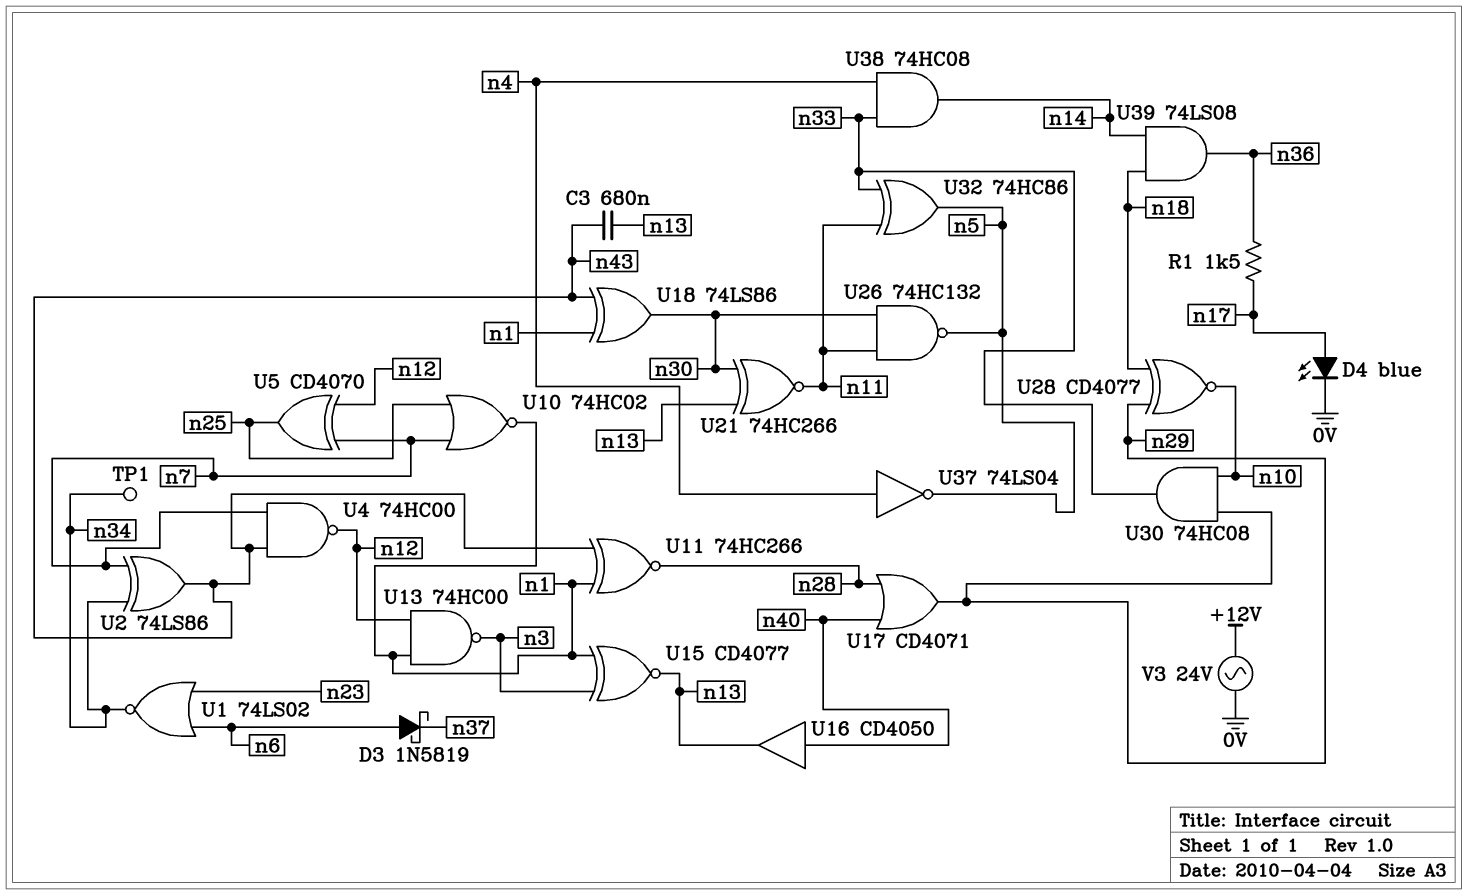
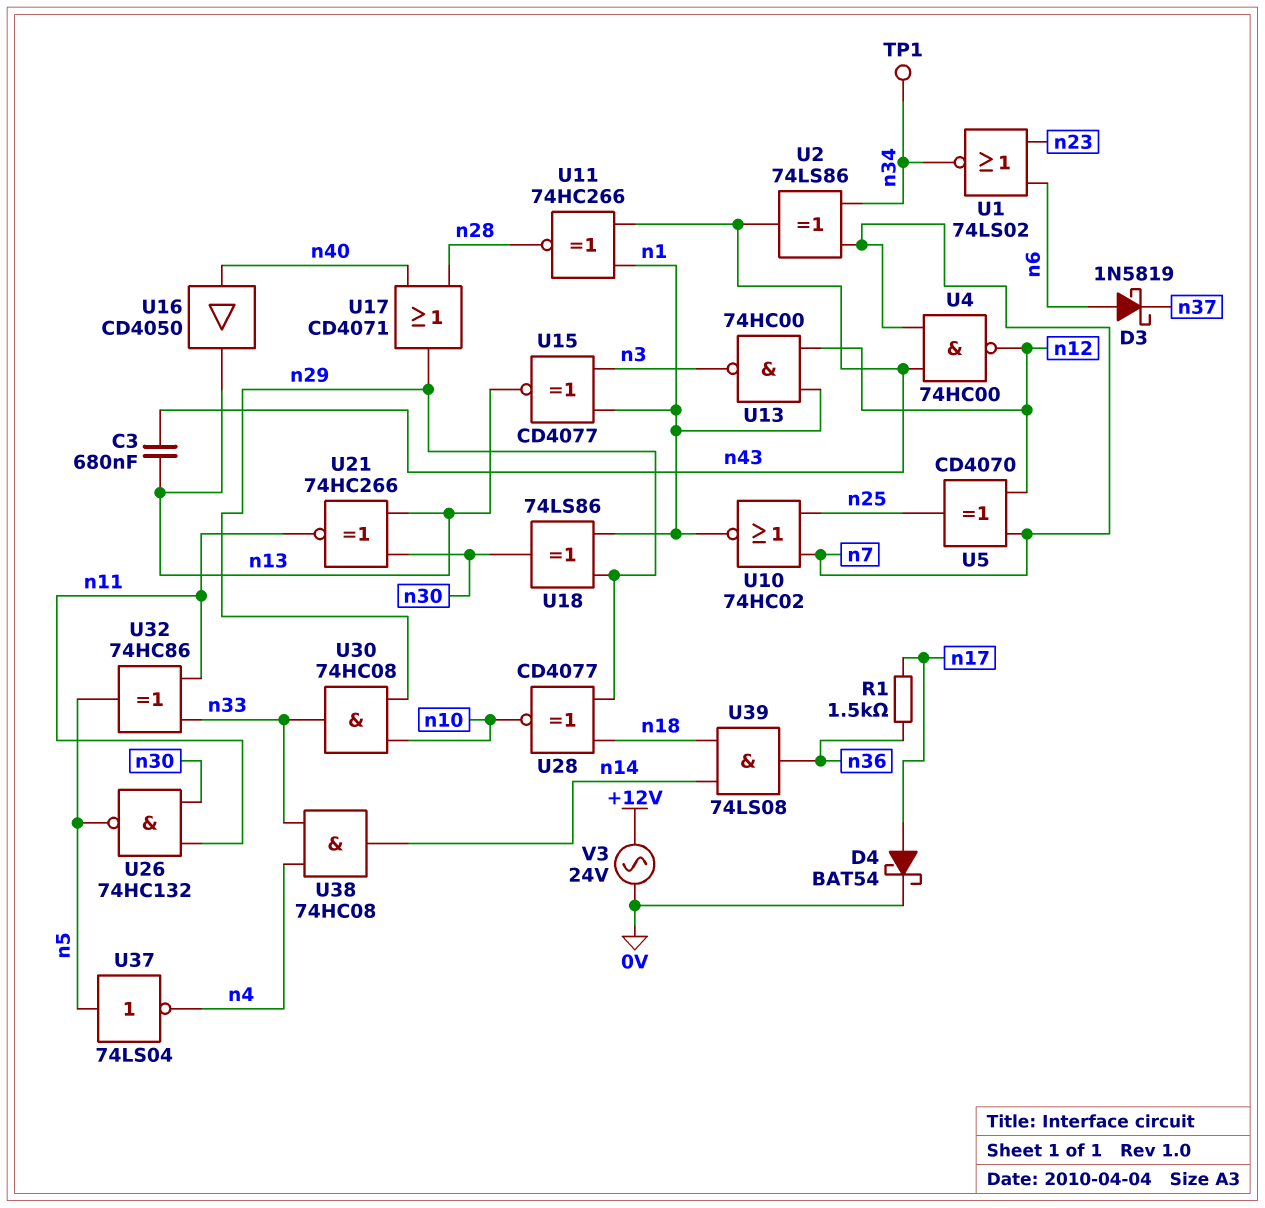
D4: LED blue (A n17, K 0V) -> schottky BAT54 (A n17, K 0V)
U18: XOR 74LS86 (in n1, in n43, out n30) -> XOR 74LS86 (in n1, in n29, out n30)
U37: NOT 74LS04 (in n4, out n5) -> NOT 74LS04 (in n5, out n4)

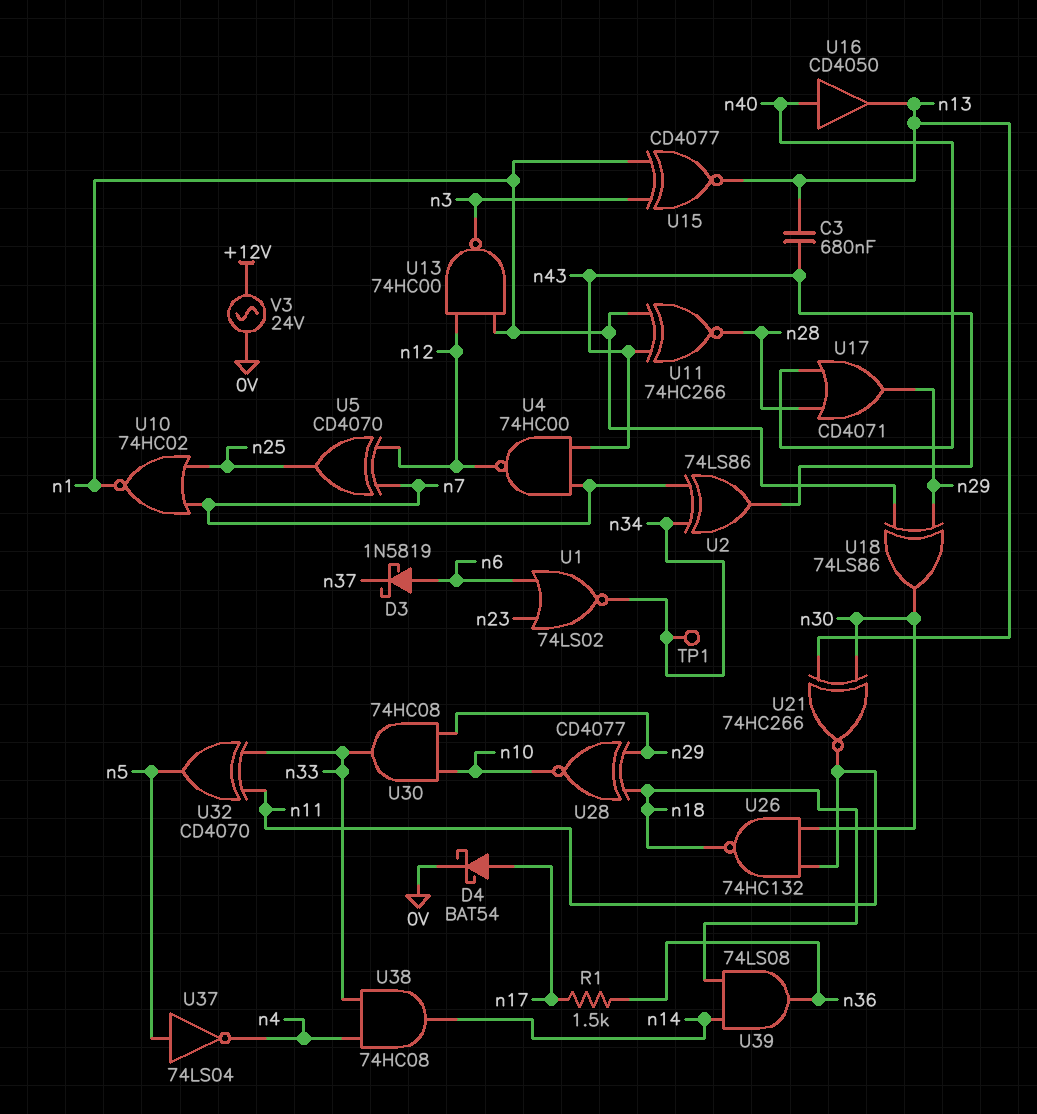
U26: NAND 74HC132 (in n11, in n30, out n5) -> NAND 74HC132 (in n11, in n30, out n18)
U32: XOR 74HC86 (in n11, in n33, out n5) -> XOR CD4070 (in n11, in n33, out n5)

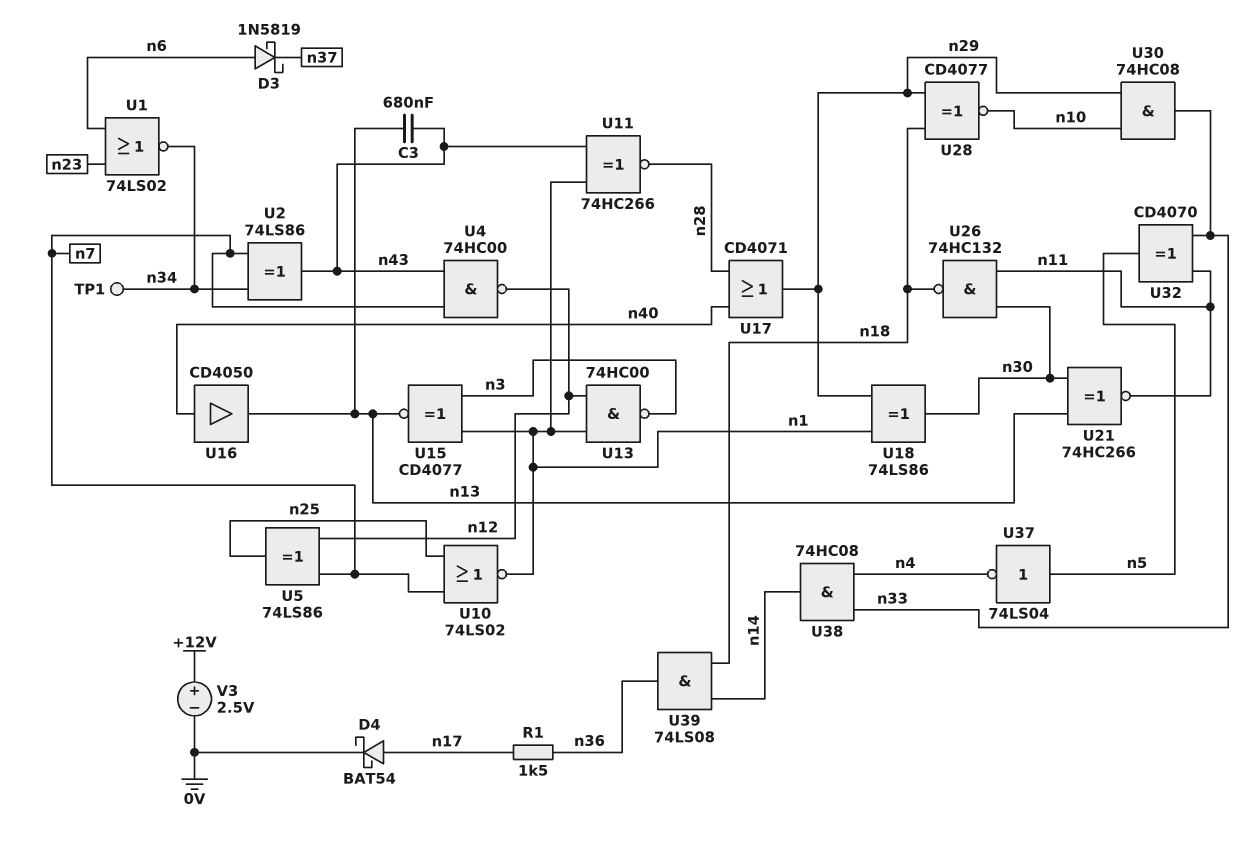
U5: XOR CD4070 (in n7, in n12, out n25) -> XOR 74LS86 (in n7, in n12, out n25)
U10: NOR 74HC02 (in n7, in n25, out n1) -> NOR 74LS02 (in n7, in n25, out n1)
V3: AC 24V (+12V, 0V) -> 2.5V (plus +12V, minus 0V)

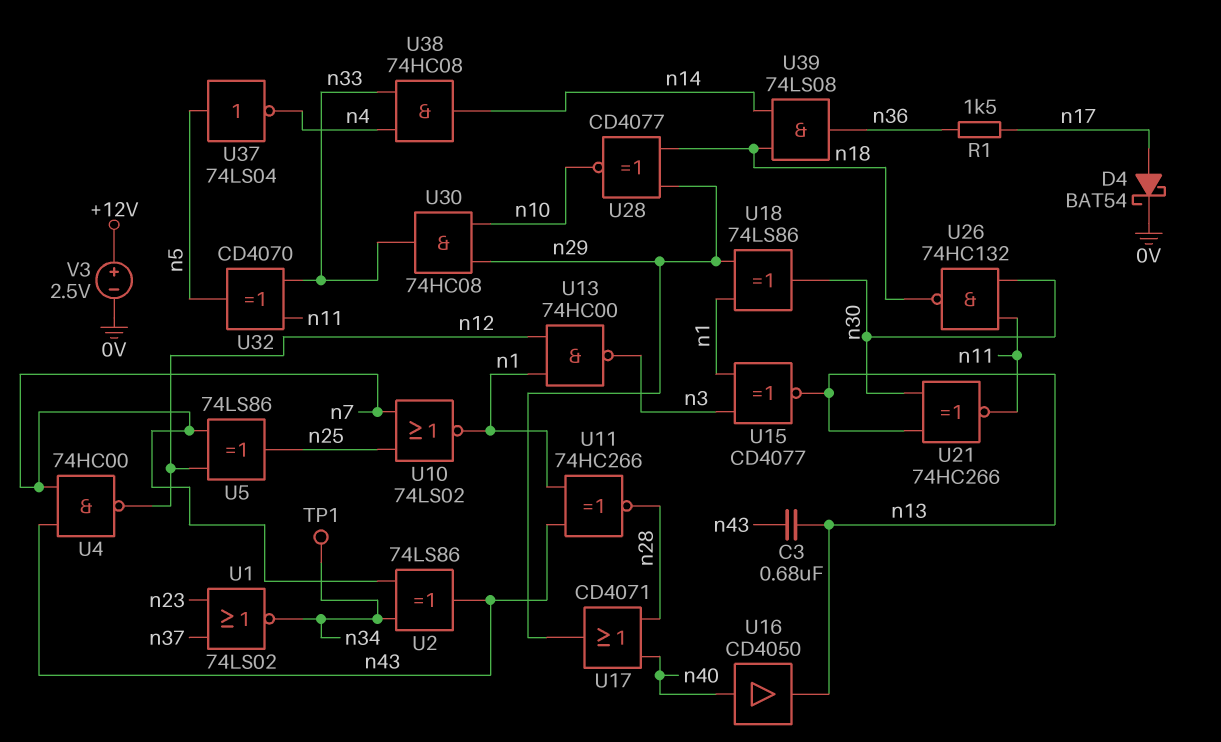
D3: schottky 1N5819 (A n6, K n37) -> none
U1: NOR 74LS02 (in n6, in n23, out n34) -> NOR 74LS02 (in n23, in n37, out n34)

